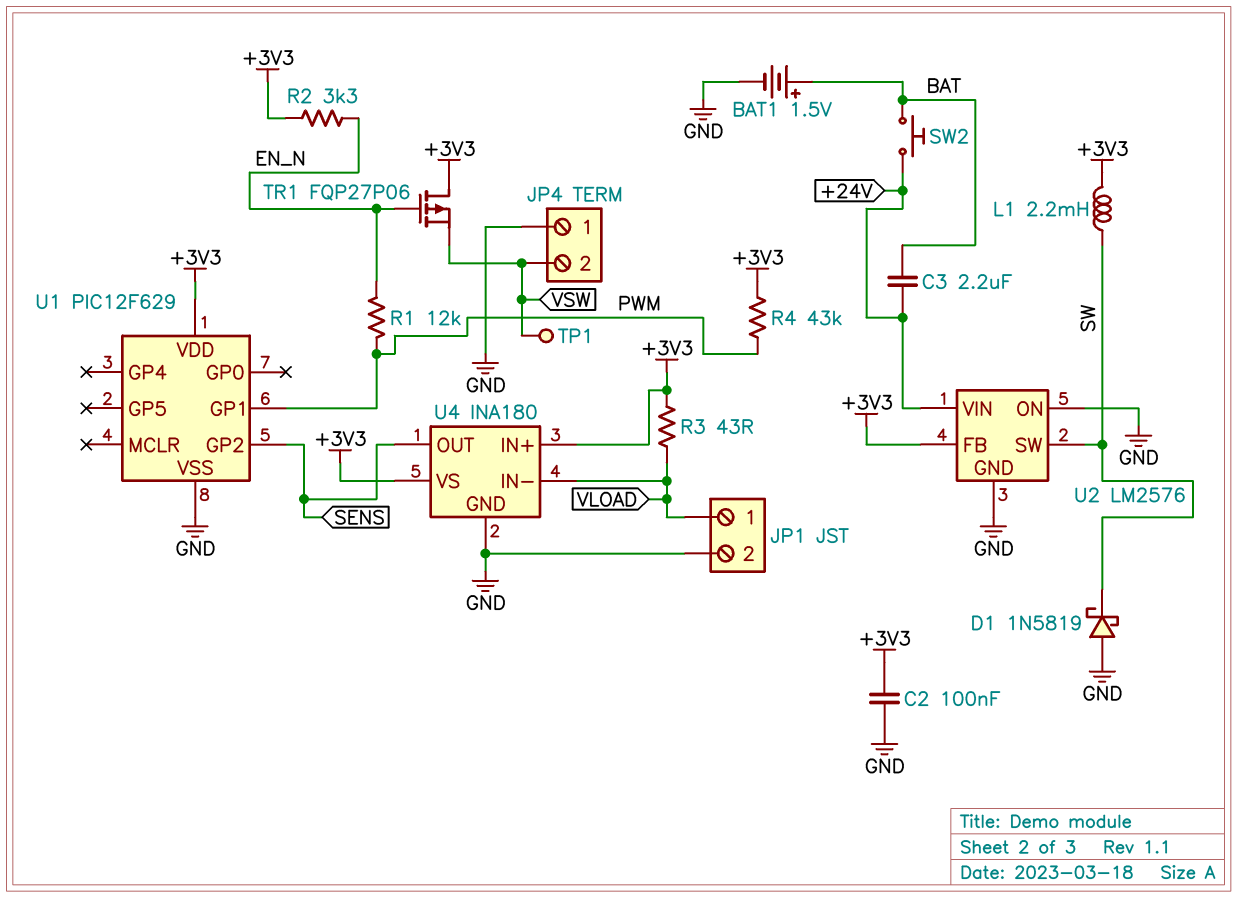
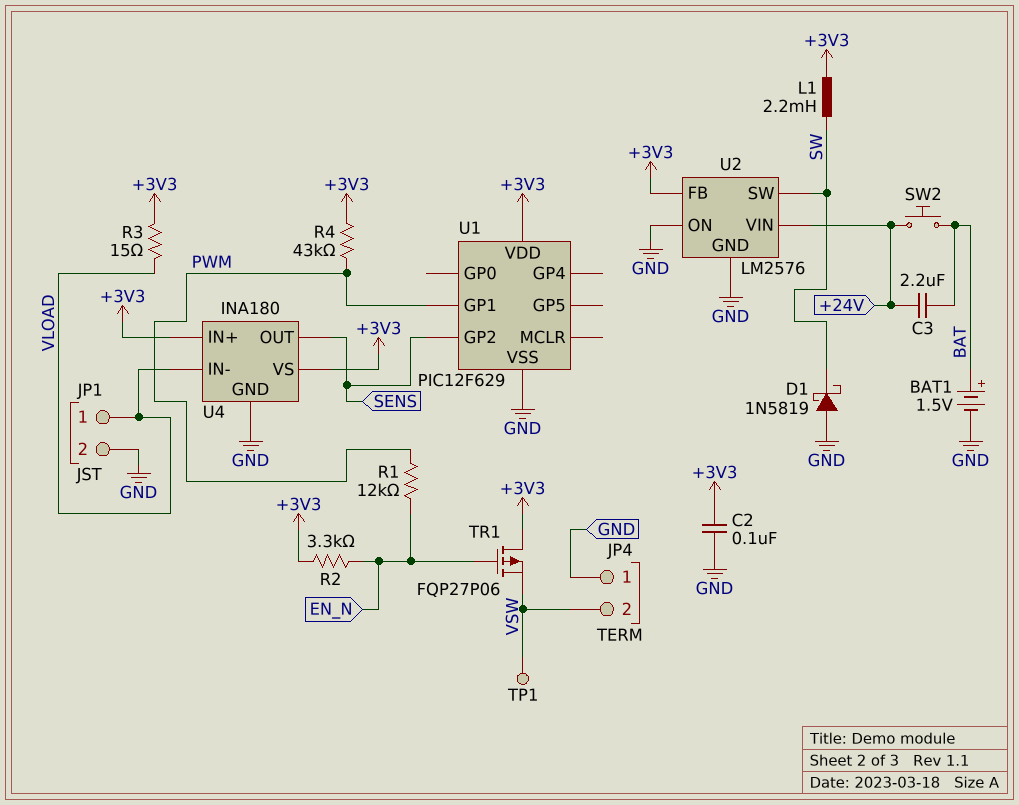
R3: 43 (+3V3, VLOAD) -> 15 (+3V3, VLOAD)

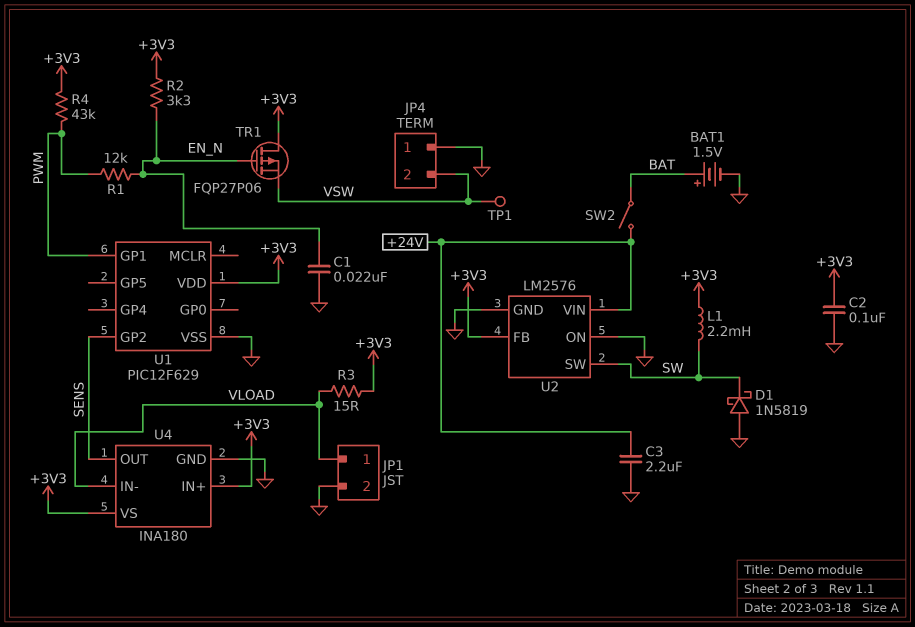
C1: none -> 22nF (EN_N, GND)
C3: 2.2uF (+24V, BAT) -> 2.2uF (+24V, GND)
SW2: button (+24V, BAT) -> switch (+24V, BAT)

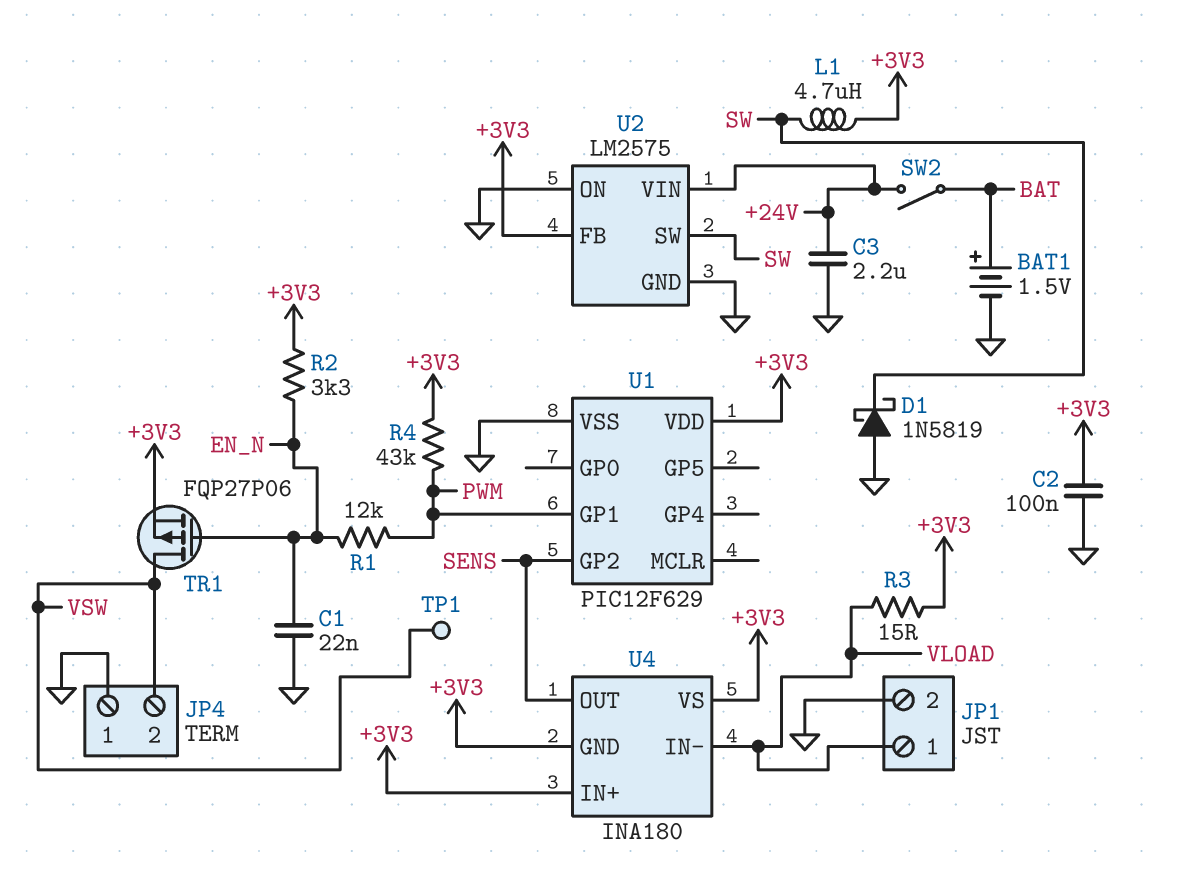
L1: 2.2mH (+3V3, SW) -> 4.7uH (+3V3, SW)
TR1: PMOS FQP27P06 (G EN_N, D +3V3, S VSW) -> PMOS FQP27P06 (G EN_N, D VSW, S +3V3)
U2: LM2576 -> LM2575
U4 pin GND: GND -> +3V3

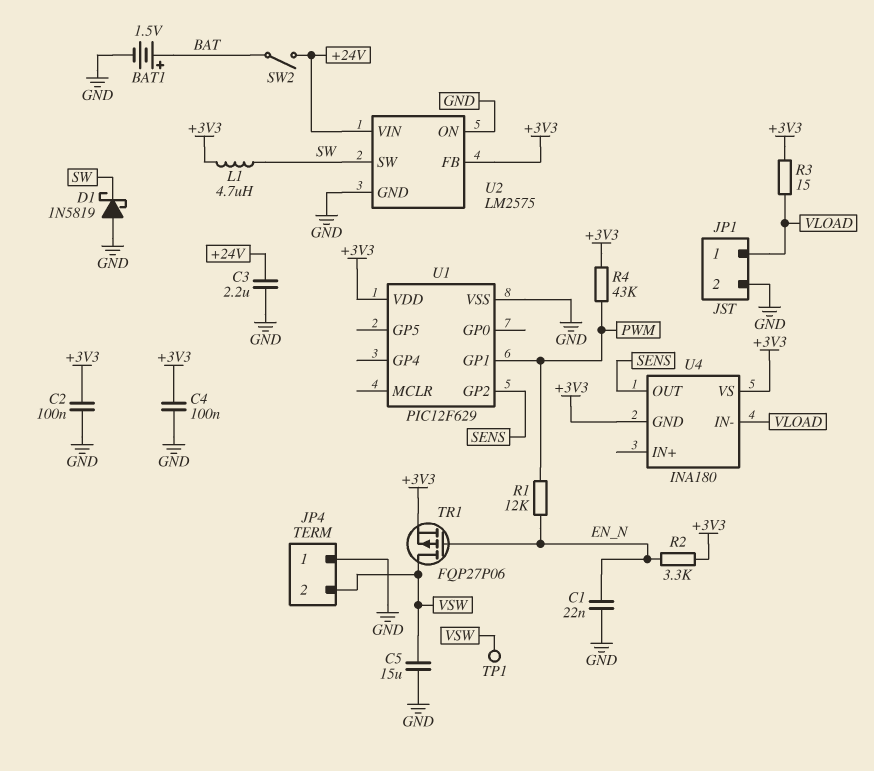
C4: none -> 100nF (+3V3, GND)
C5: none -> 15uF (GND, VSW)
U4 pin IN+: +3V3 -> none

